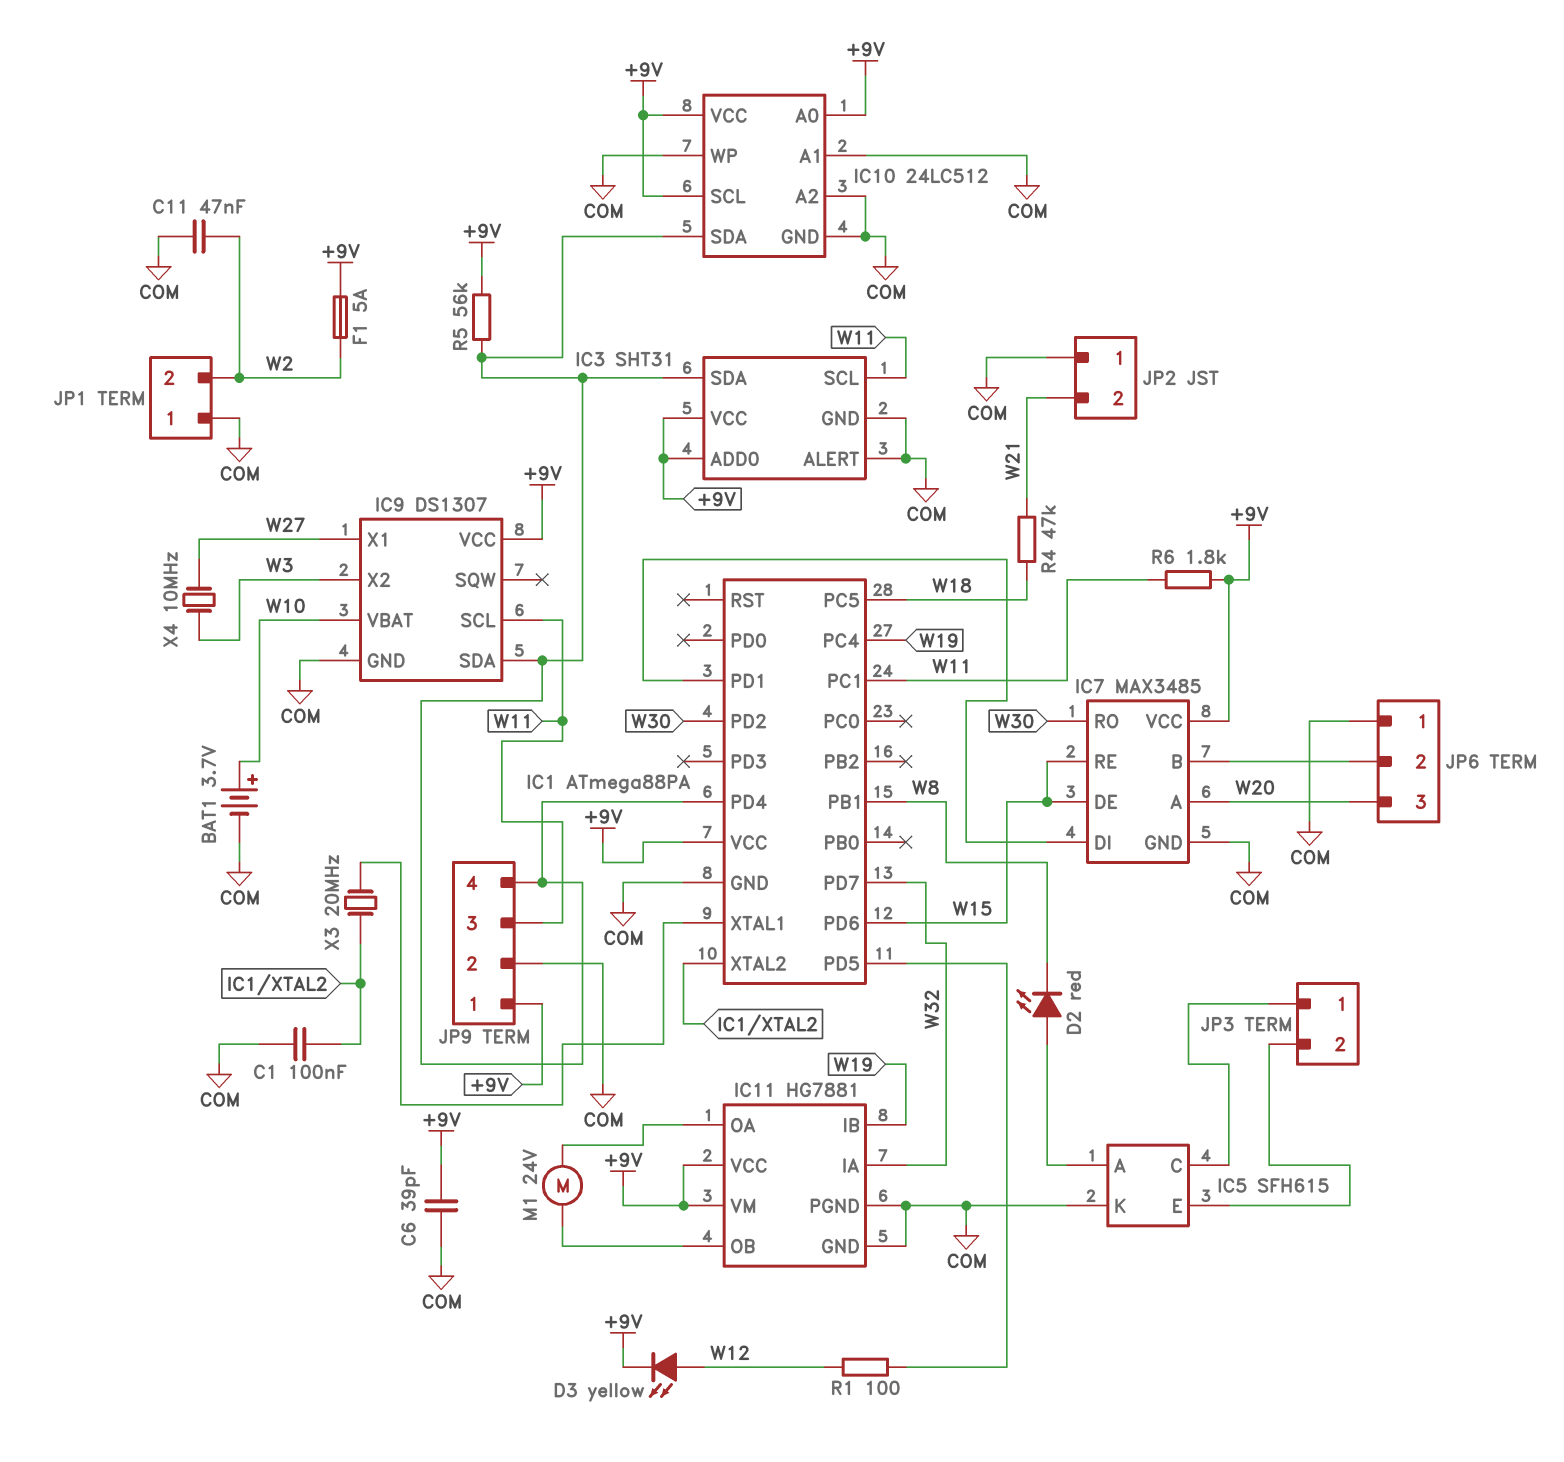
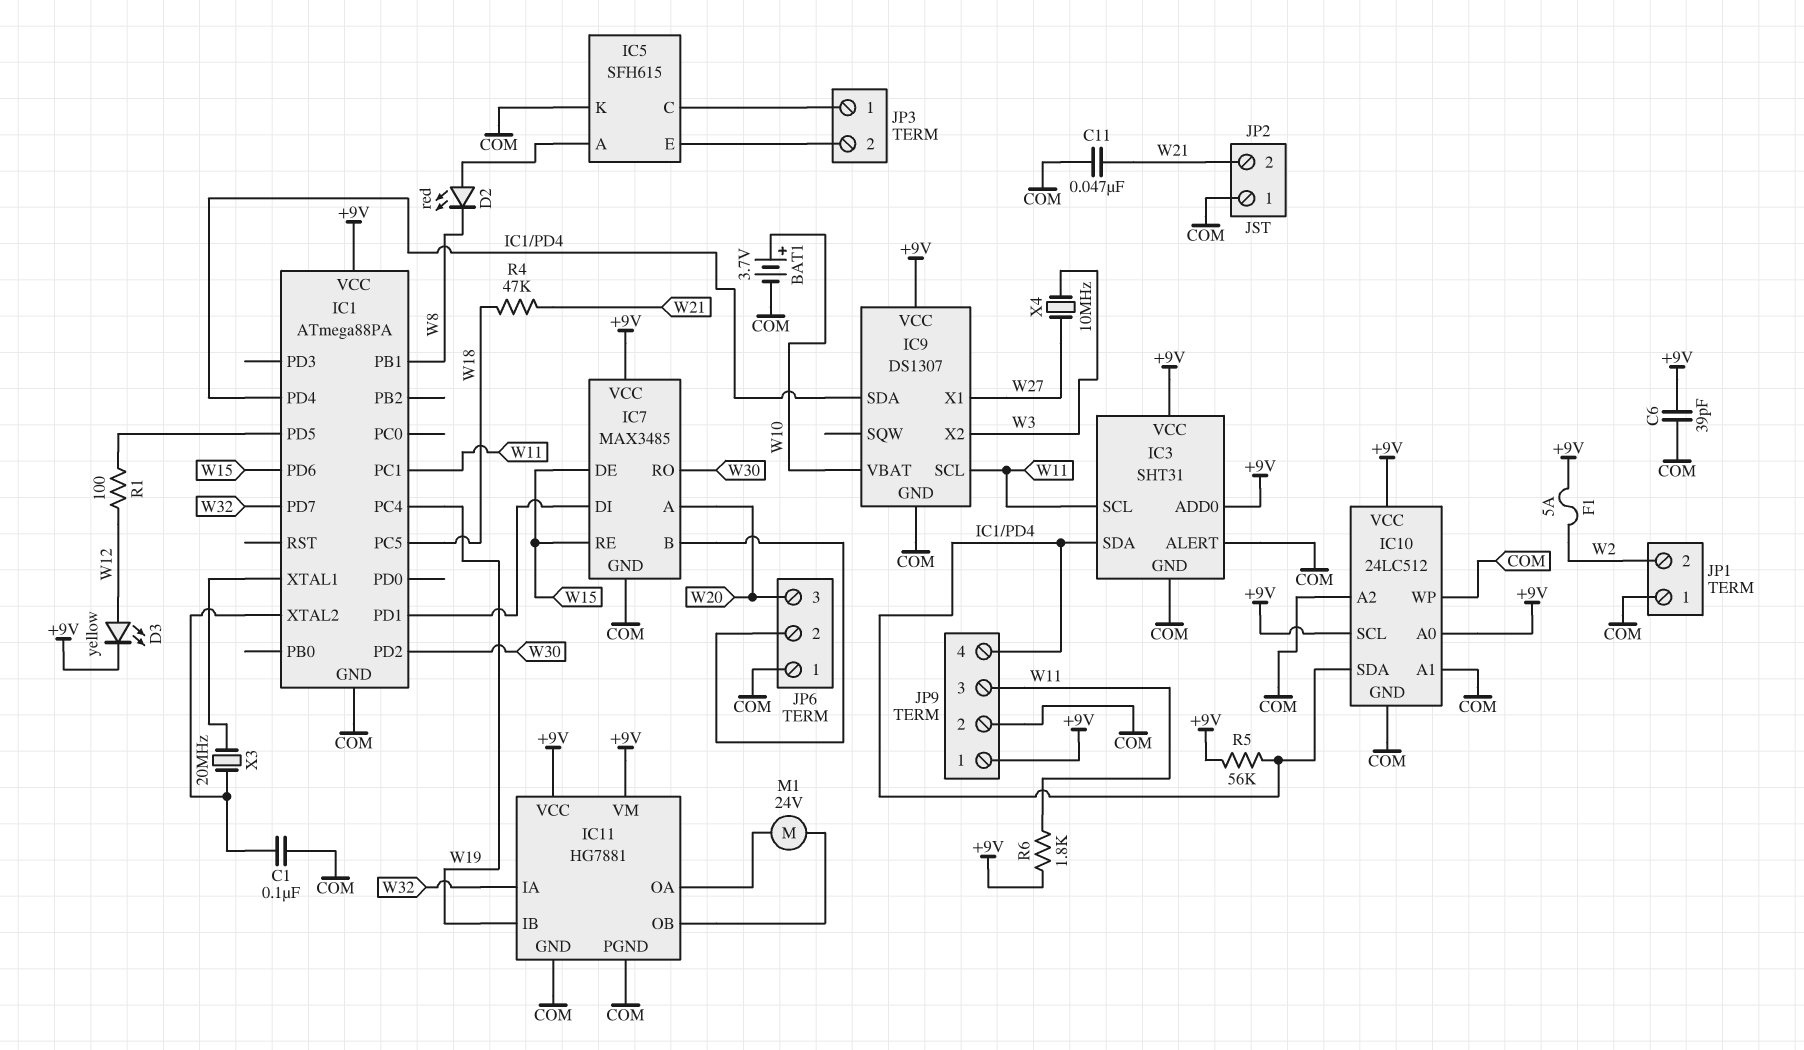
C11: 47nF (COM, W2) -> 47nF (COM, W21)

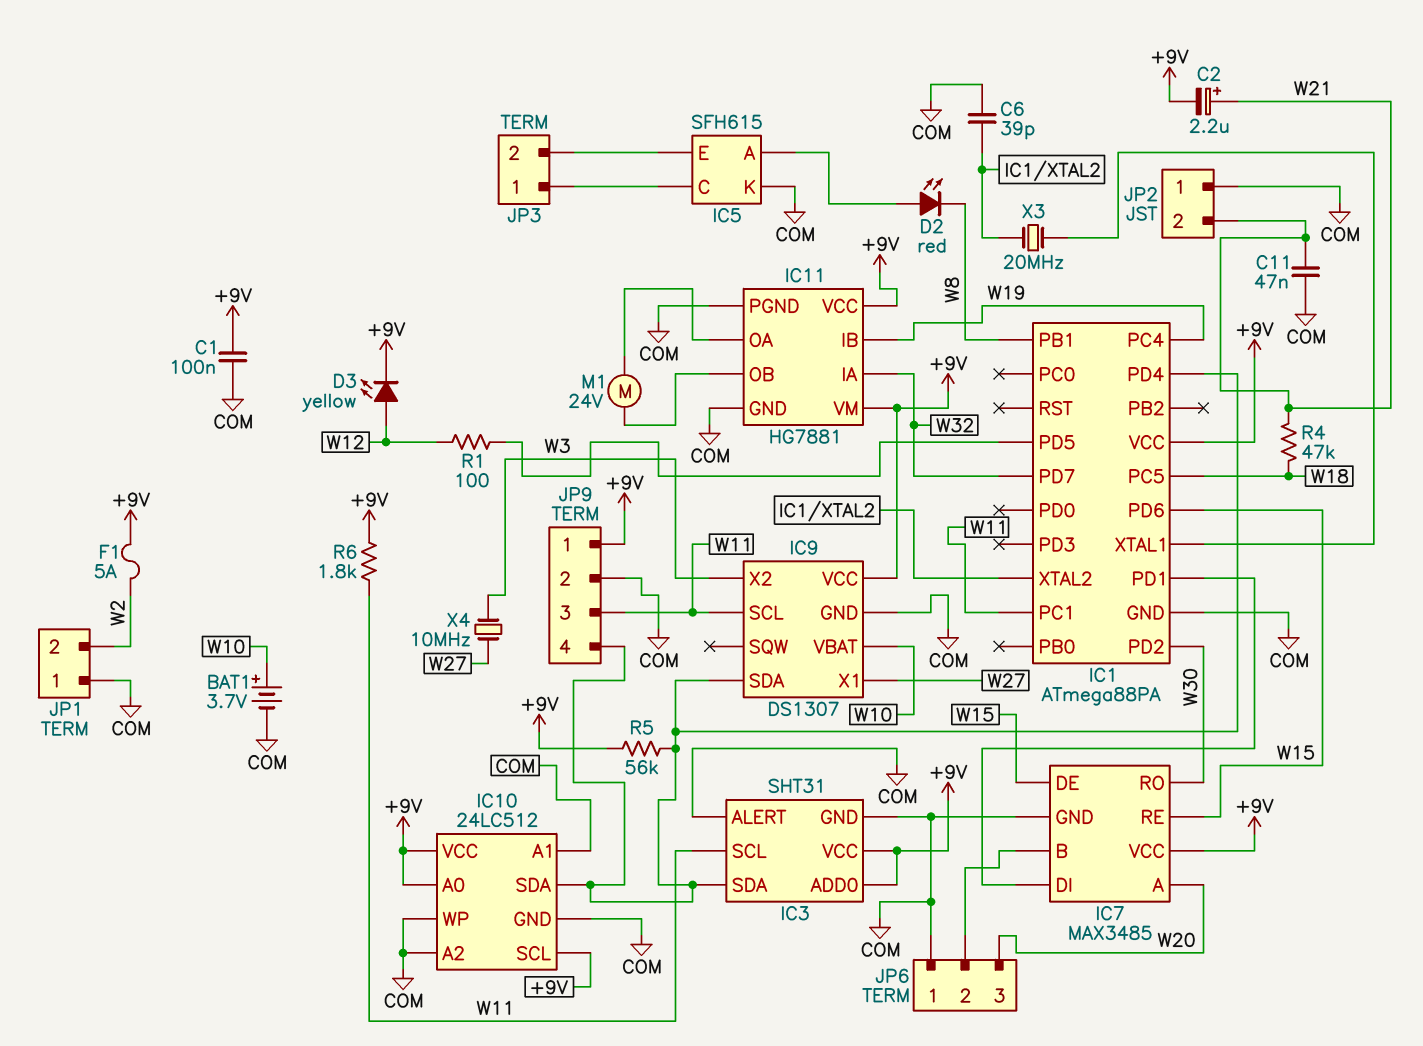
C1: 100nF (COM, IC1/XTAL2) -> 100nF (+9V, COM)
C2: none -> 2.2uF (plus W21, minus +9V)
C6: 39pF (+9V, COM) -> 39pF (COM, IC1/XTAL2)

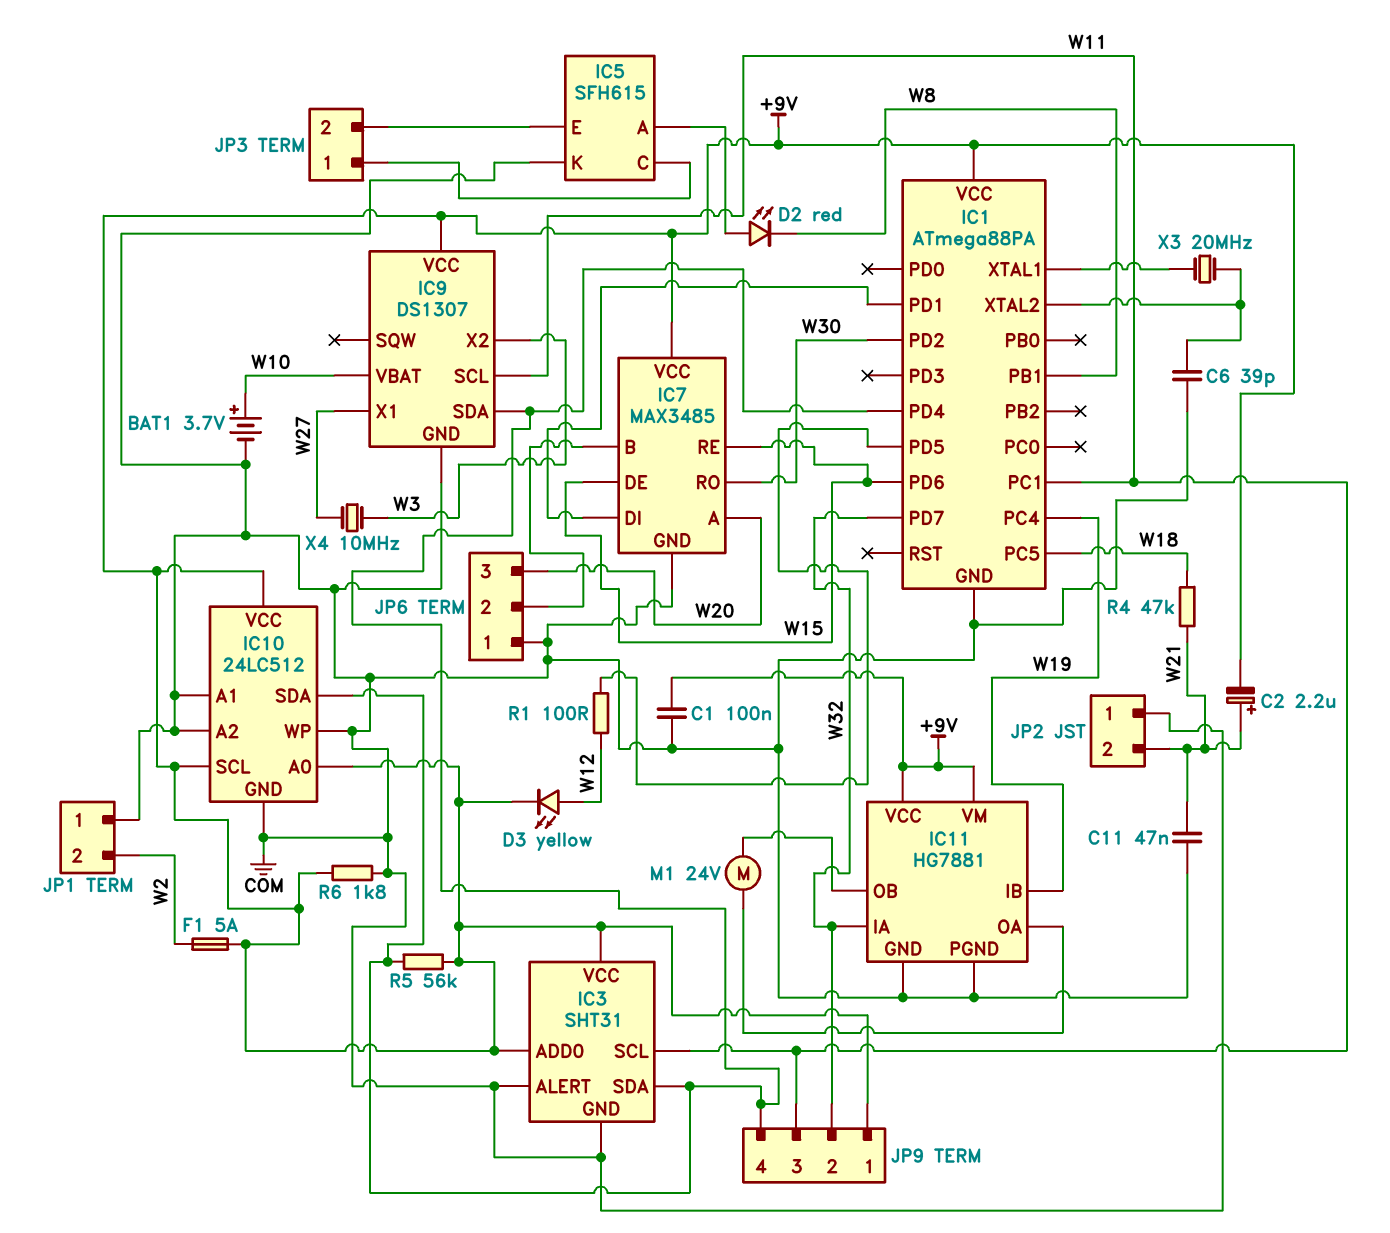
JP9 pin 2: COM -> W32
R6: 1.8k (+9V, W11) -> 1.8k (+9V, COM)

